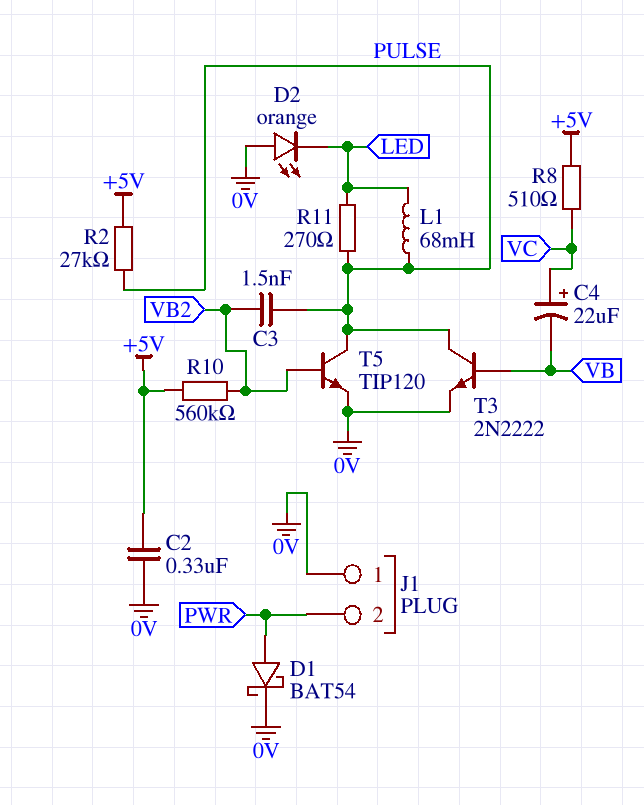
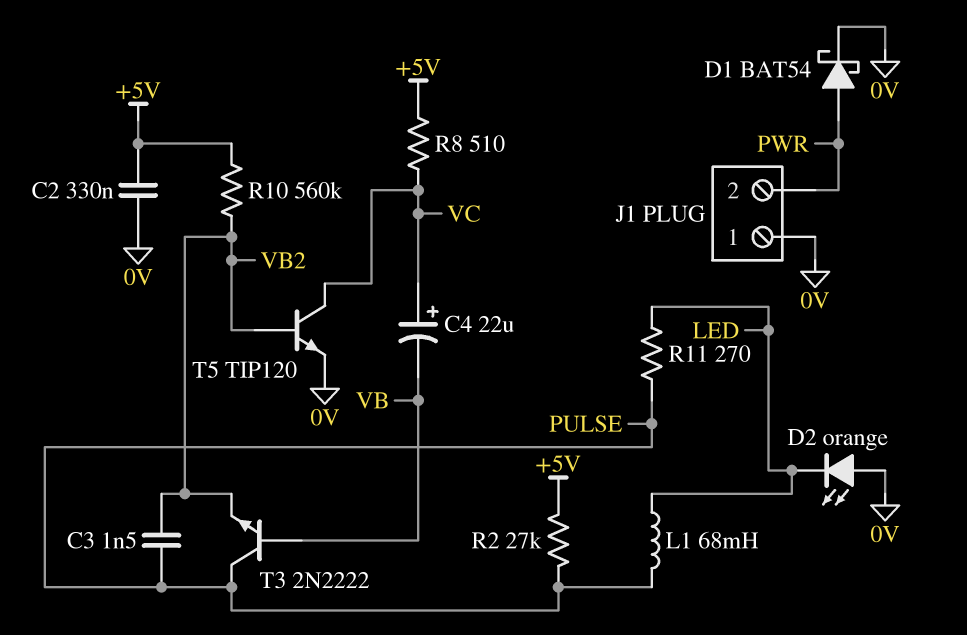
T3: NPN 2N2222 (B VB, C PULSE, E 0V) -> NPN 2N2222 (B VB, C PULSE, E VB2)
T5: NPN TIP120 (B VB2, C PULSE, E 0V) -> NPN TIP120 (B VB2, C VC, E 0V)

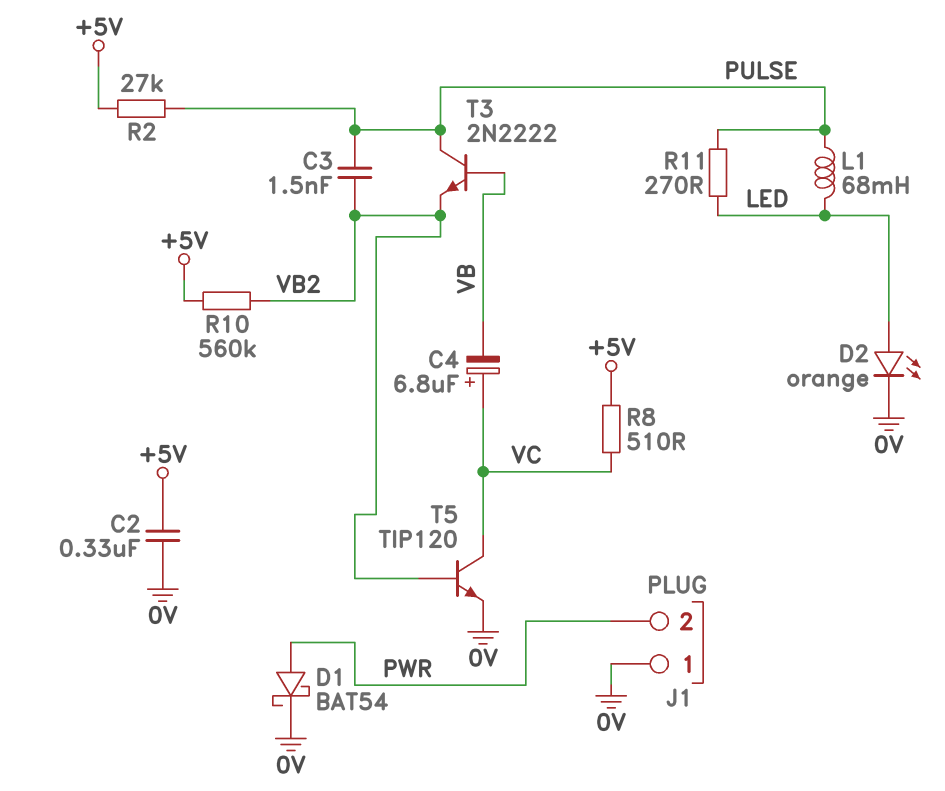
C4: 22uF (plus VC, minus VB) -> 6.8uF (plus VC, minus VB)
D2: LED orange (A 0V, K LED) -> LED orange (A LED, K 0V)

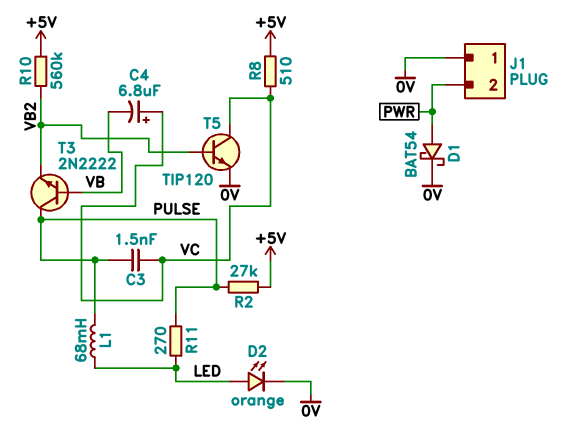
C2: 330nF (+5V, 0V) -> none
C3: 1.5nF (PULSE, VB2) -> 1.5nF (PULSE, VC)

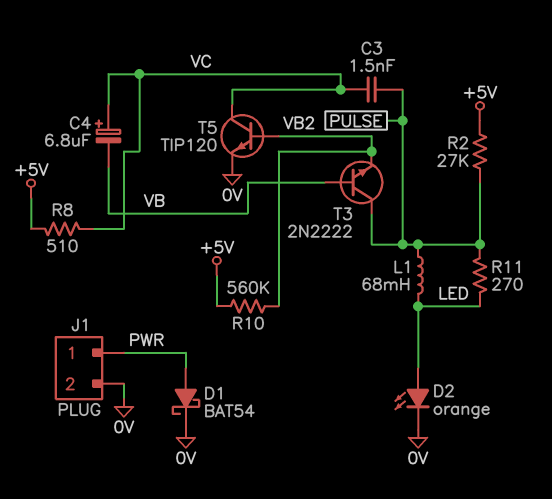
J1 pin 1: 0V -> PWR
J1 pin 2: PWR -> 0V

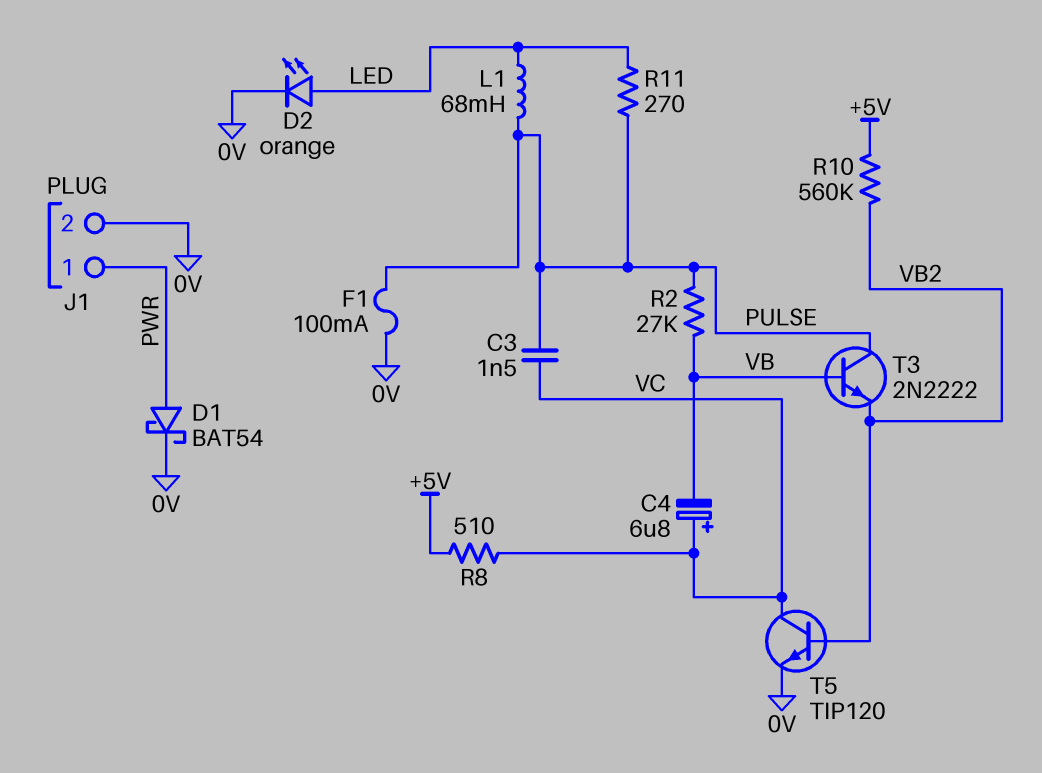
F1: none -> 100mA (0V, PULSE)
R2: 27k (+5V, PULSE) -> 27k (PULSE, VB)

